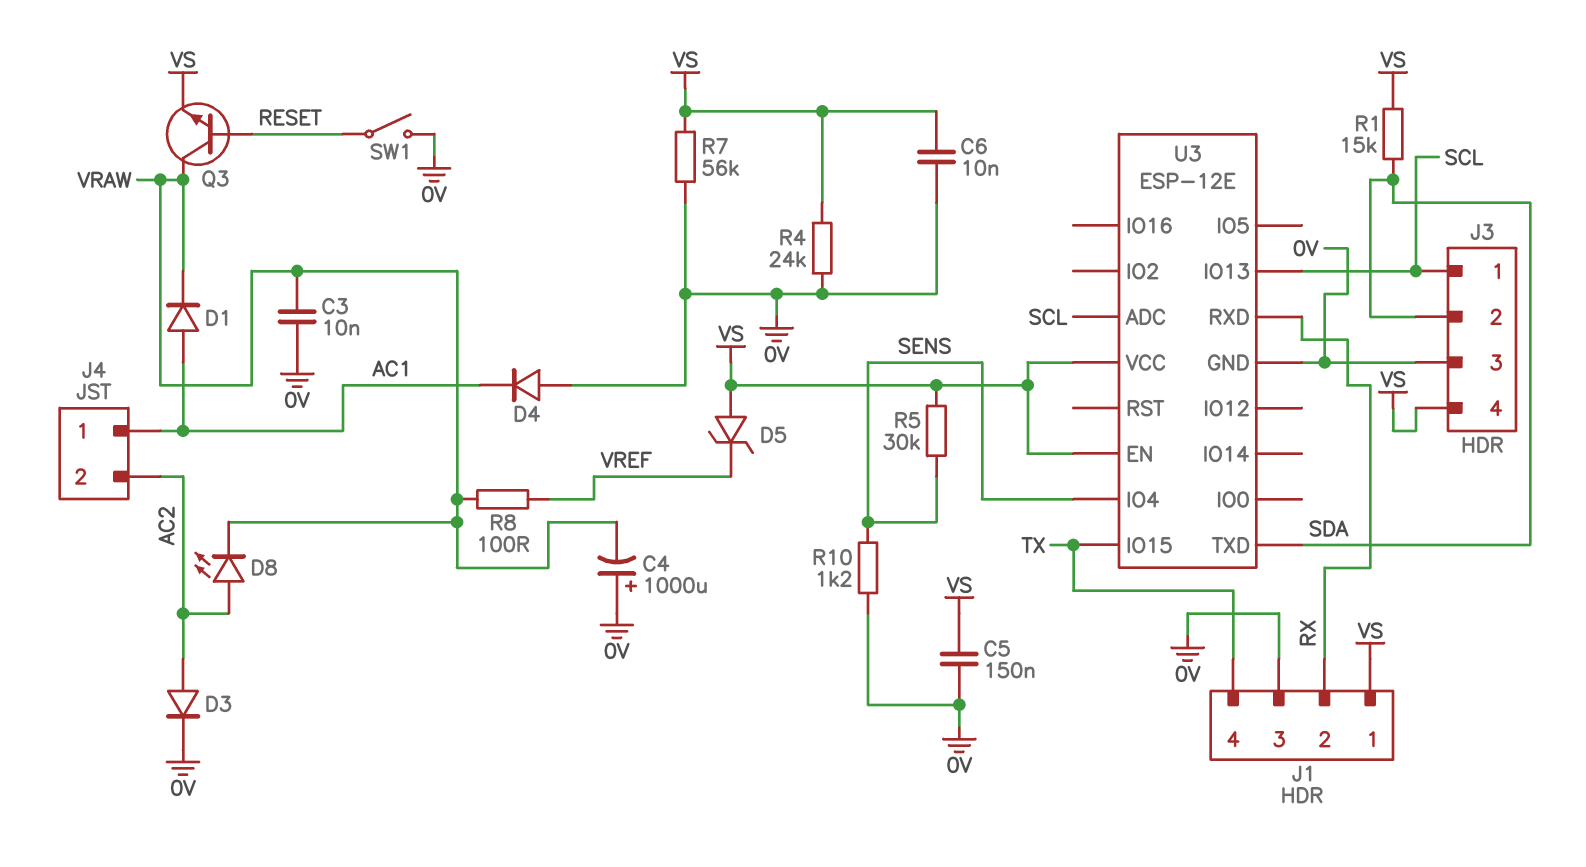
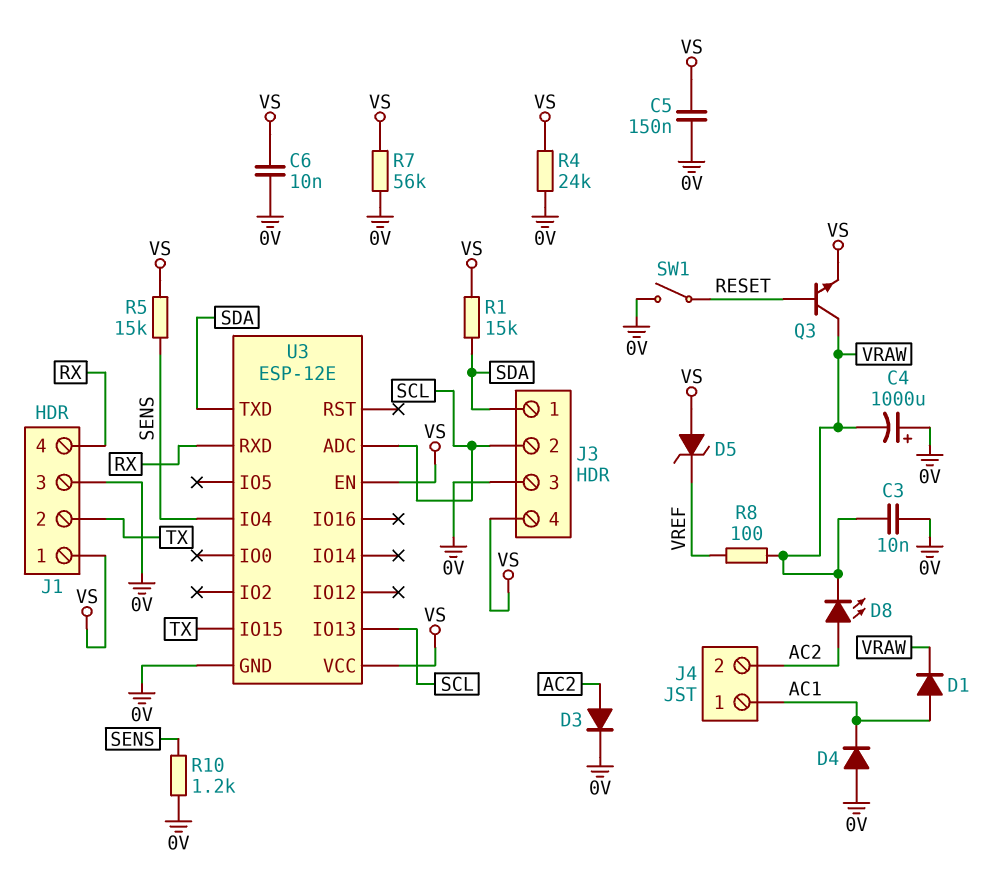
J1 pin 2: RX -> TX
J1 pin 4: TX -> RX
J3 pin 1: SCL -> SDA
J3 pin 2: SDA -> SCL
R5: 30k (SENS, VS) -> 15k (SENS, VS)

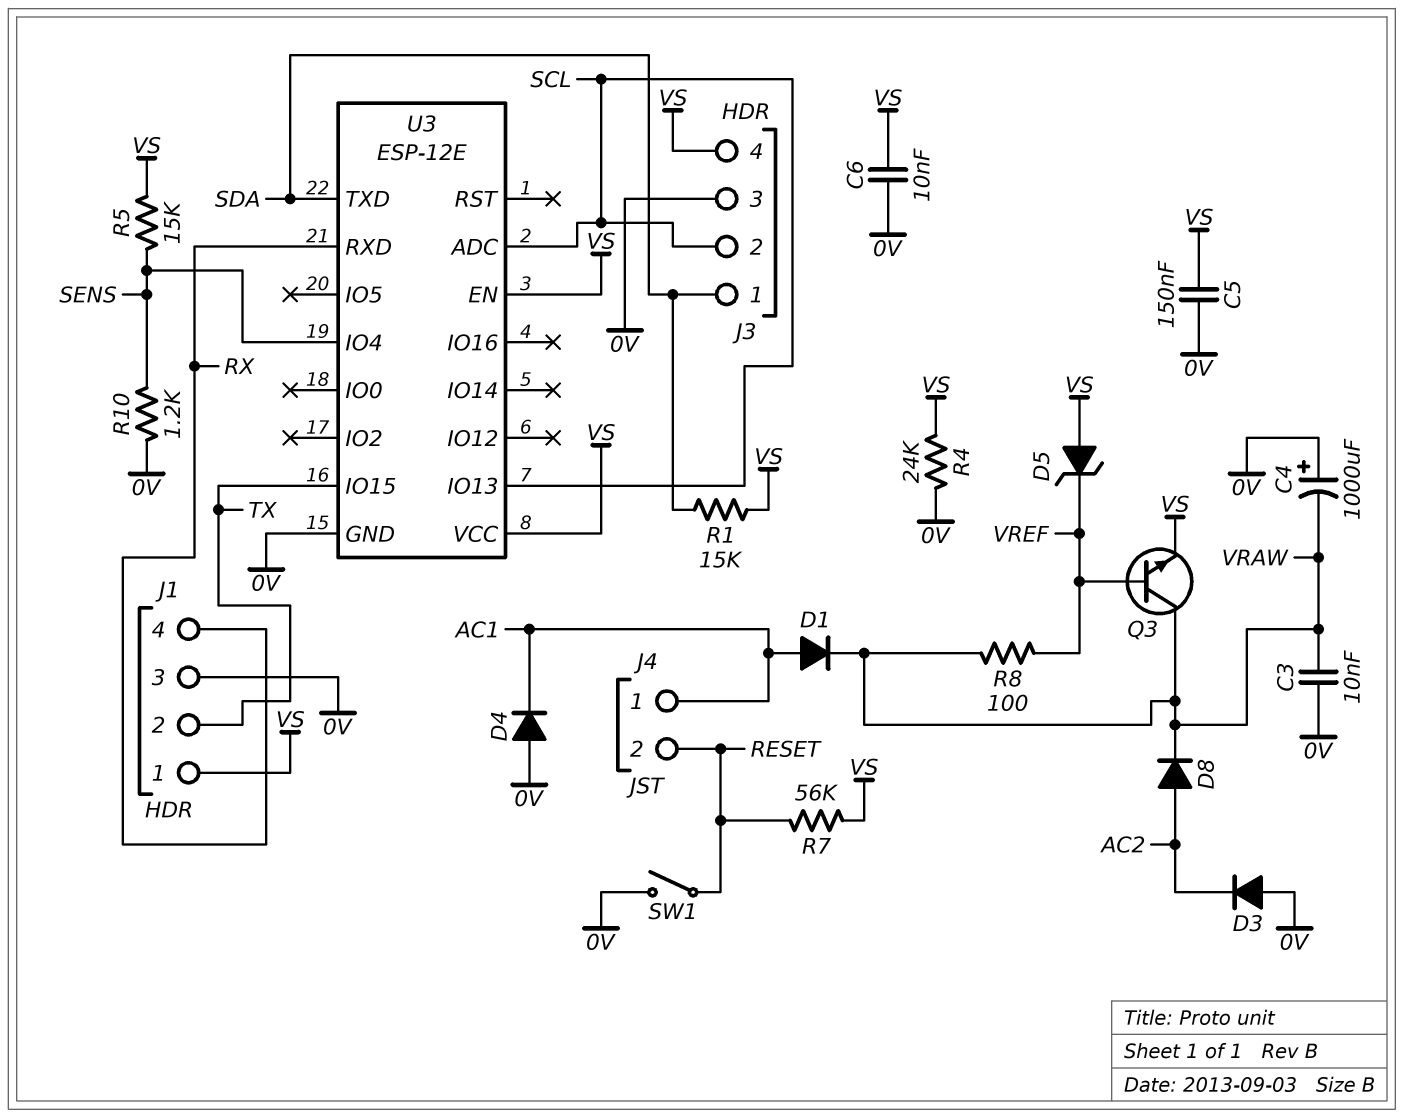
D3: diode (A AC2, K 0V) -> diode (A 0V, K AC2)
D8: LED (A AC2, K VRAW) -> diode (A AC2, K VRAW)
J4 pin 2: AC2 -> RESET
Q3: NPN (B RESET, C VRAW, E VS) -> NPN (B VREF, C VRAW, E VS)
R7: 56k (0V, VS) -> 56k (RESET, VS)

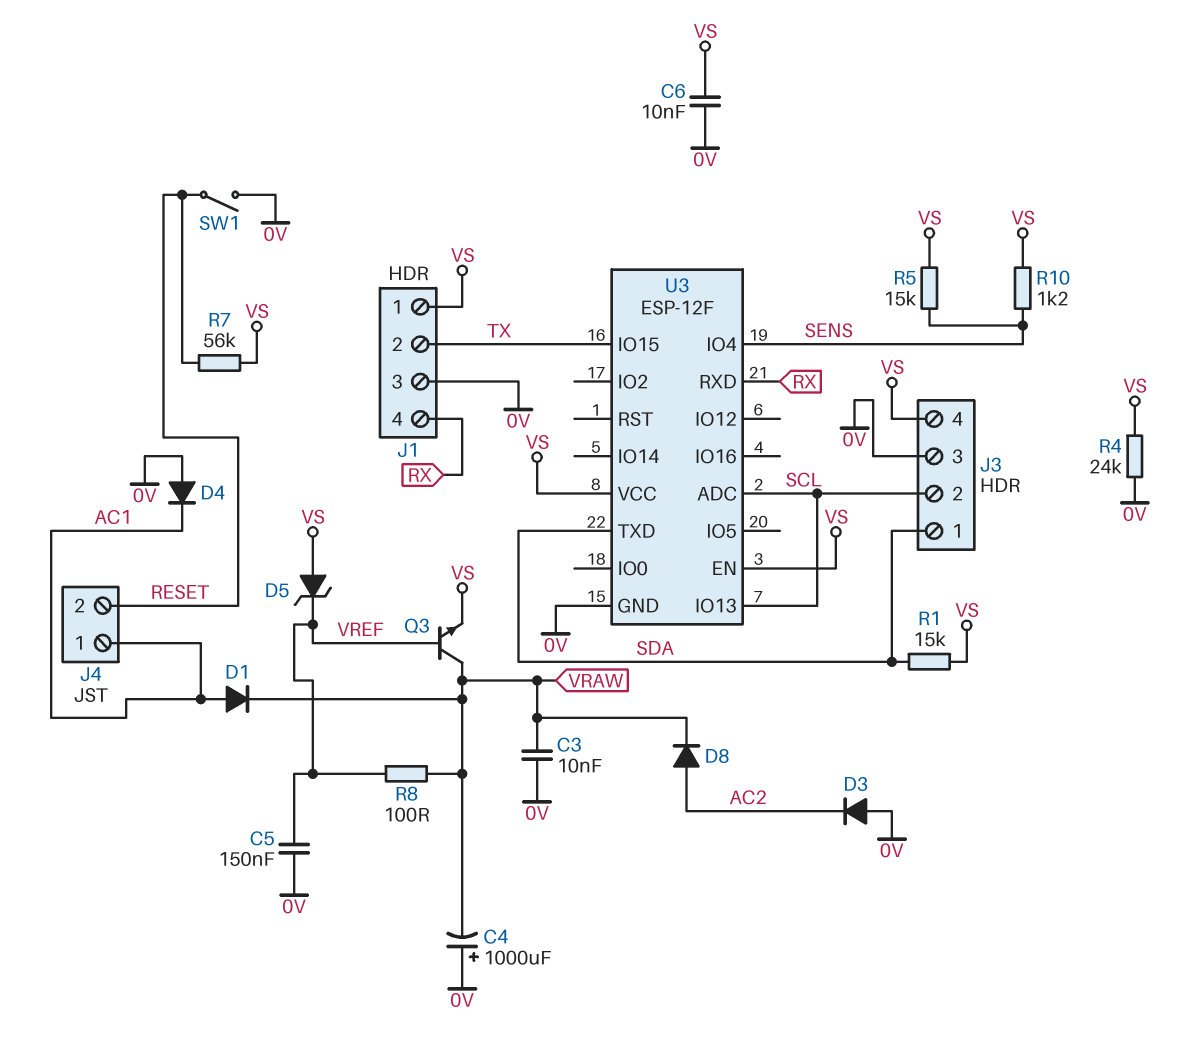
C5: 150nF (0V, VS) -> 150nF (0V, VREF)
R10: 1.2k (0V, SENS) -> 1.2k (SENS, VS)
U3: ESP-12E -> ESP-12F

